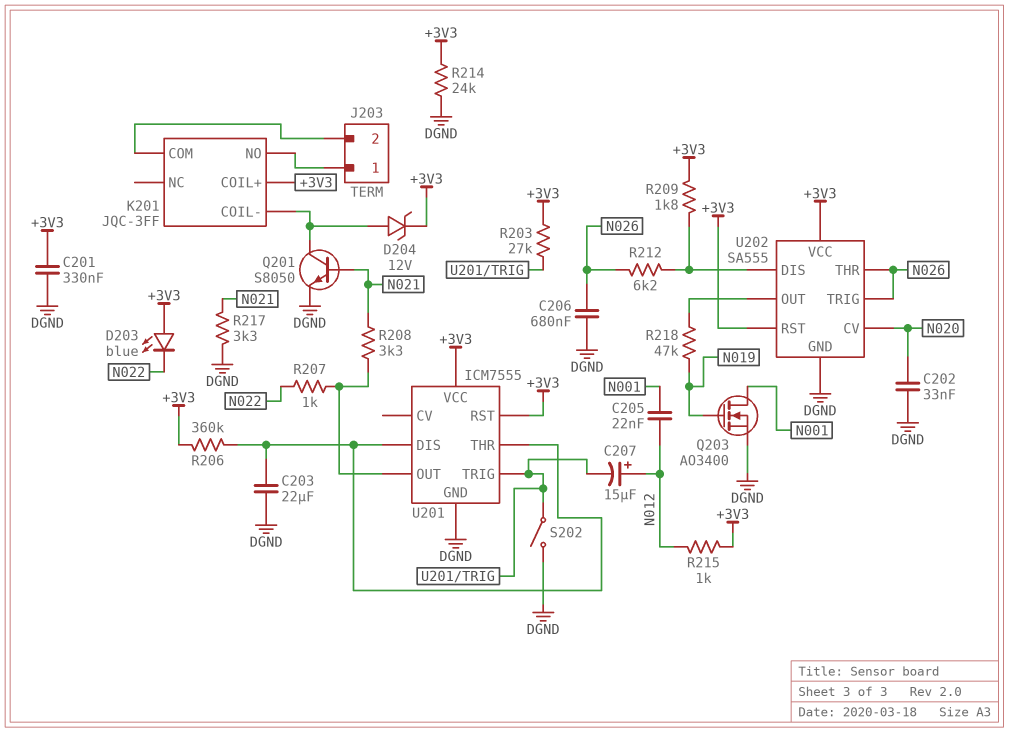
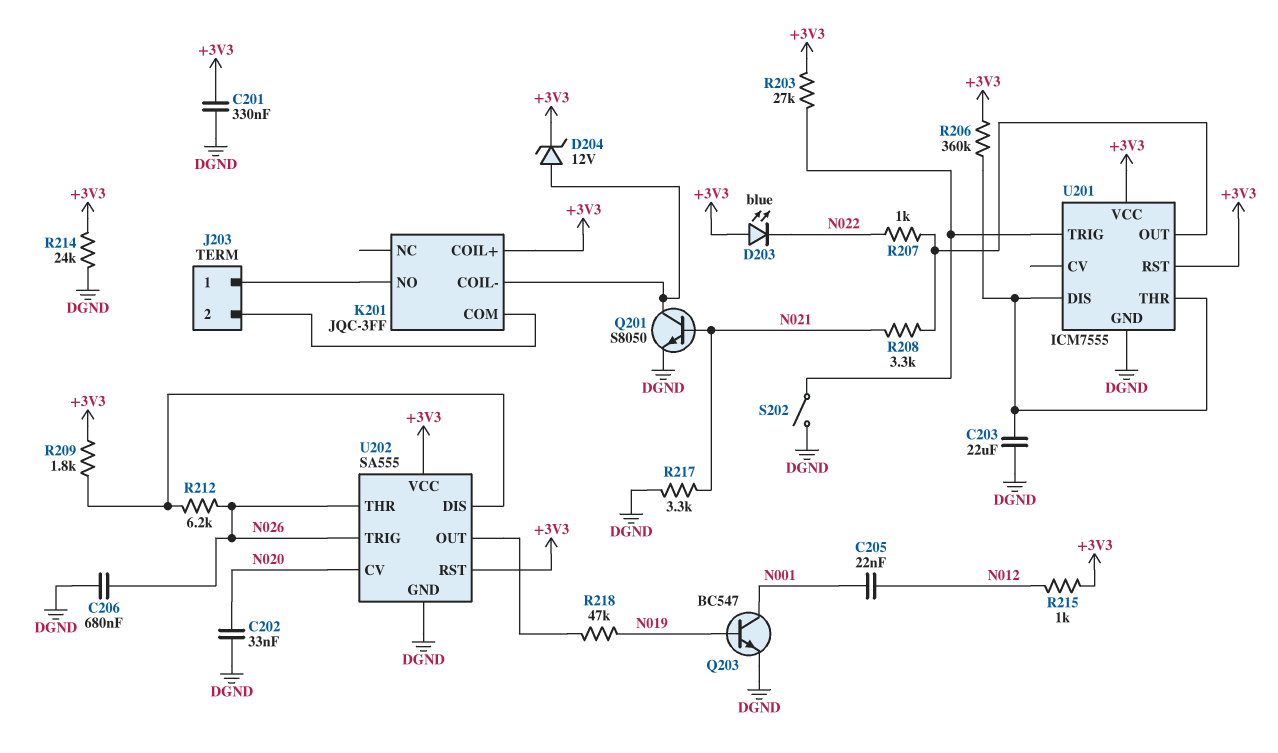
C207: 15uF (plus N012, minus U201/TRIG) -> none
Q203: NMOS AO3400 (G N019, D N001, S DGND) -> NPN BC547 (B N019, C N001, E DGND)

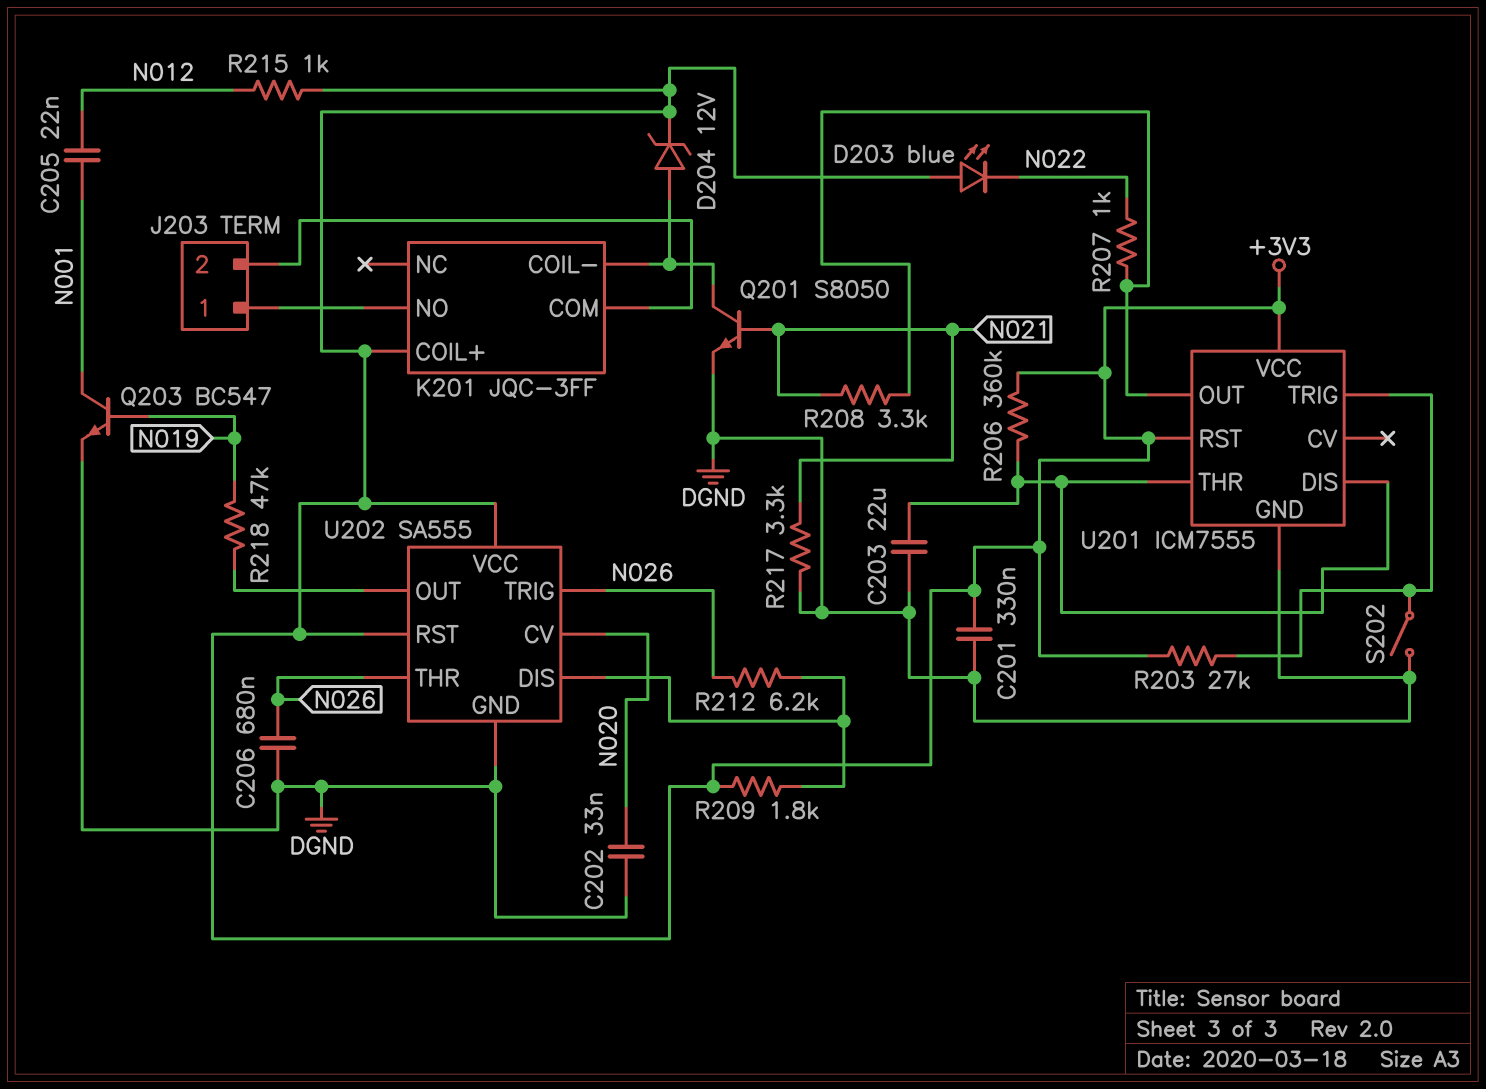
R214: 24k (+3V3, DGND) -> none

